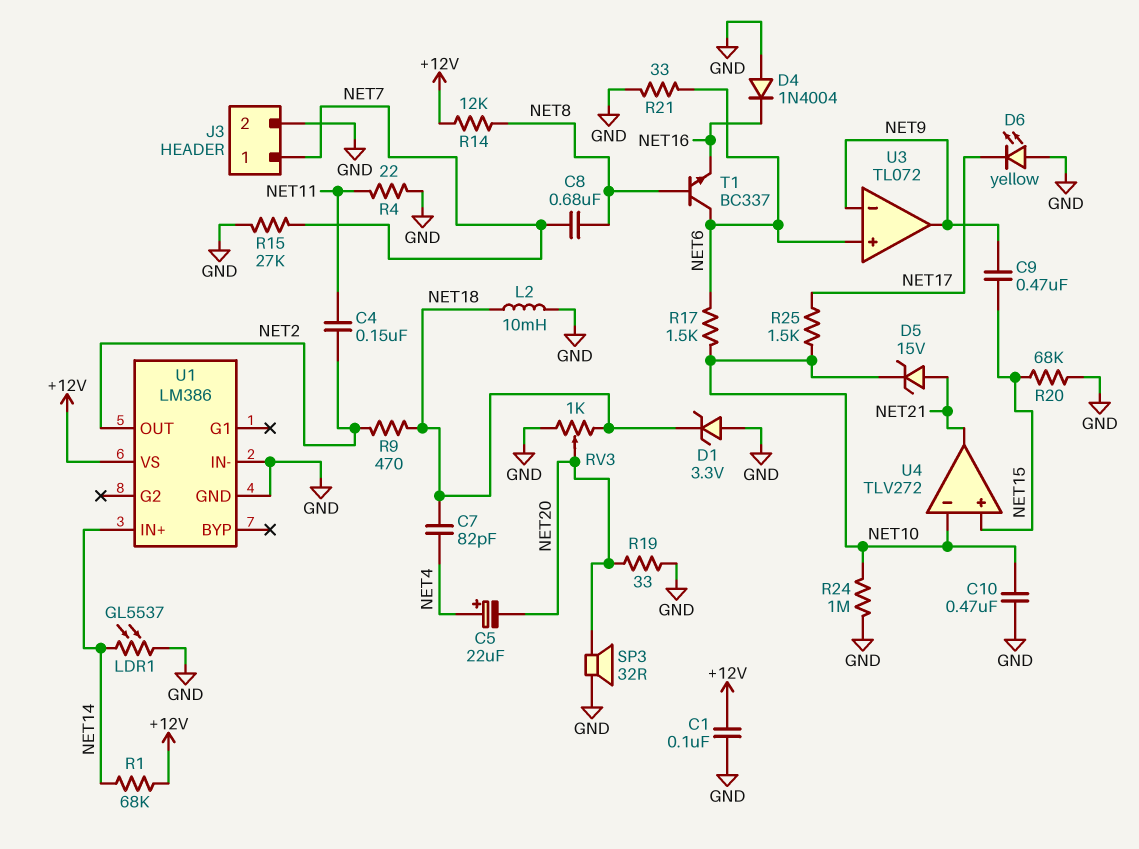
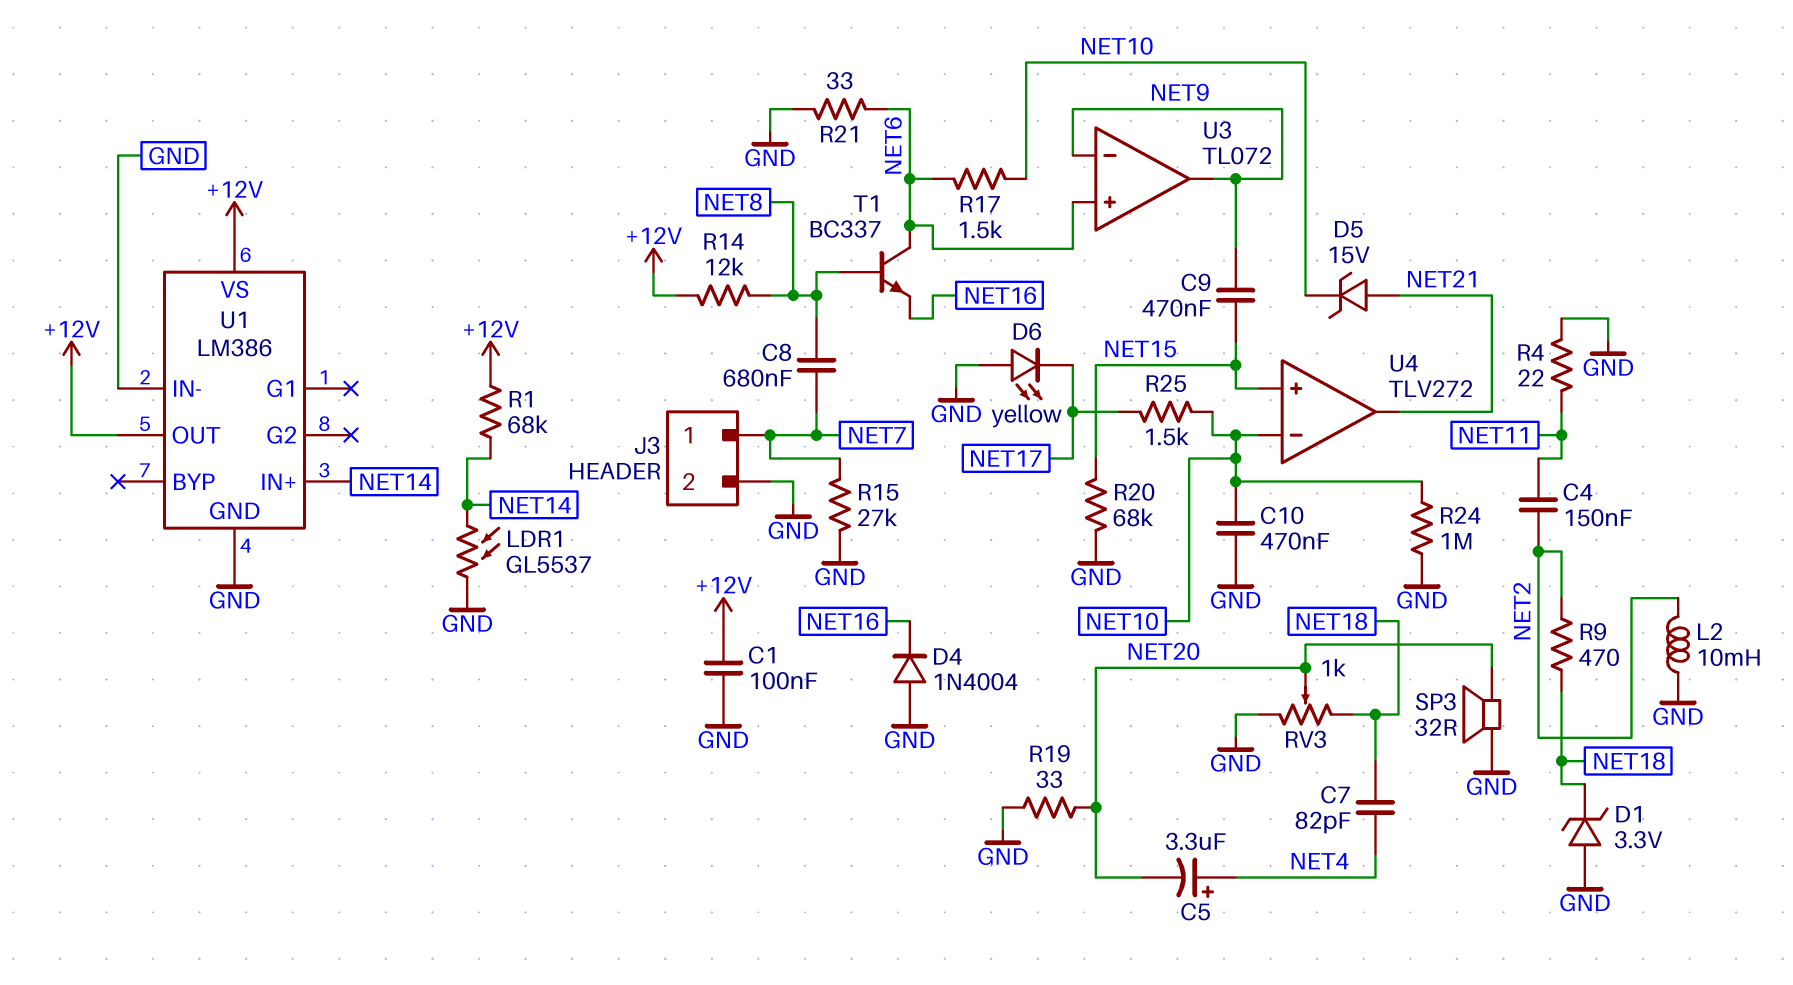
C5: 22uF (plus NET4, minus NET20) -> 3.3uF (plus NET4, minus NET20)
L2: 10mH (GND, NET18) -> 10mH (GND, NET2)
U1 pin OUT: NET2 -> +12V

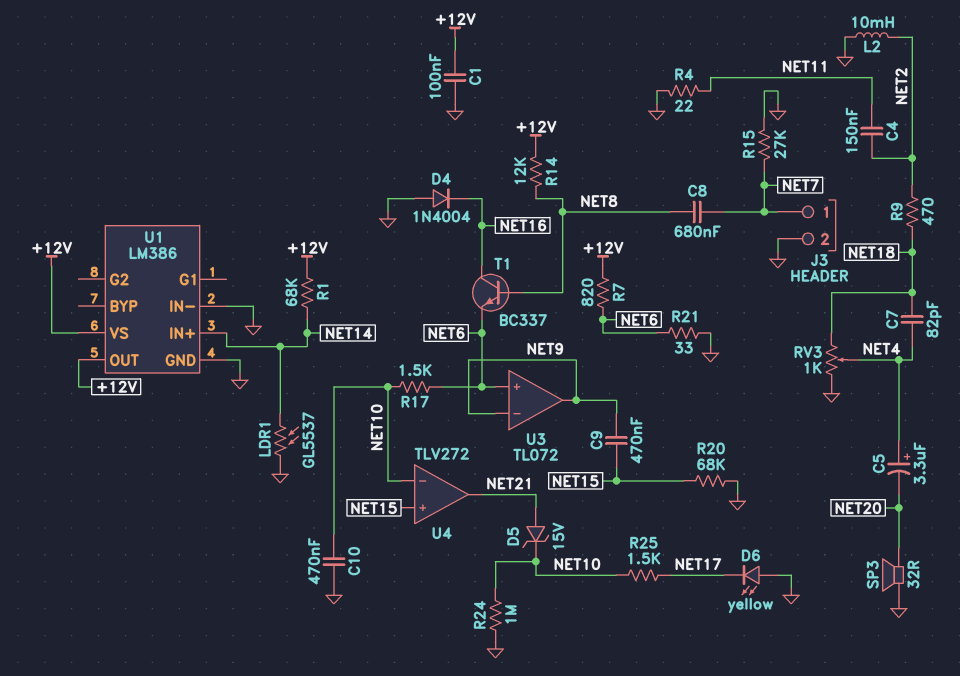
D1: zener 3.3V (A GND, K NET18) -> none
R7: none -> 820 (+12V, NET6)
R19: 33 (GND, NET20) -> none
RV3: 1k (GND, NET18, wiper NET20) -> 1k (GND, NET18, wiper NET4)
T1: NPN BC337 (B NET8, C NET6, E NET16) -> NPN BC337 (B NET8, C NET16, E NET6)

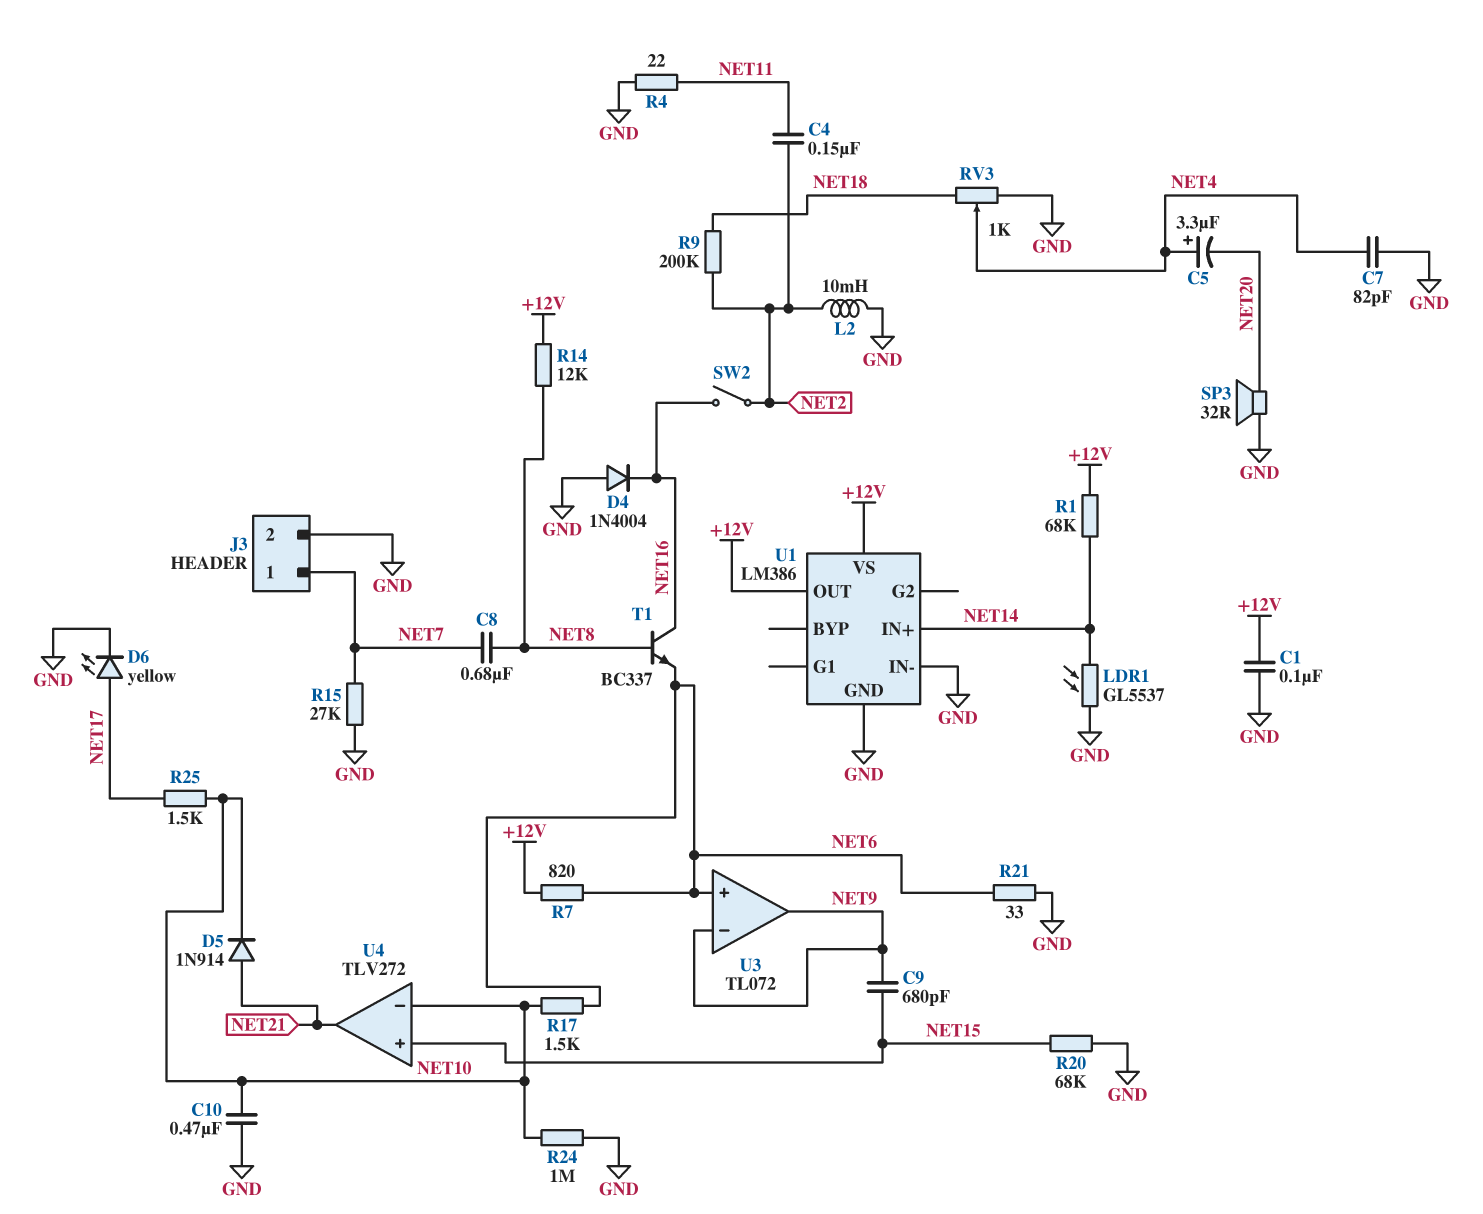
C7: 82pF (NET4, NET18) -> 82pF (GND, NET4)
C9: 470nF (NET9, NET15) -> 680pF (NET9, NET15)
D5: zener 15V (A NET21, K NET10) -> diode 1N914 (A NET21, K NET10)
D6: LED yellow (A GND, K NET17) -> LED yellow (A NET17, K GND)
R9: 470 (NET2, NET18) -> 200k (NET2, NET18)
SW2: none -> switch (NET2, NET16)

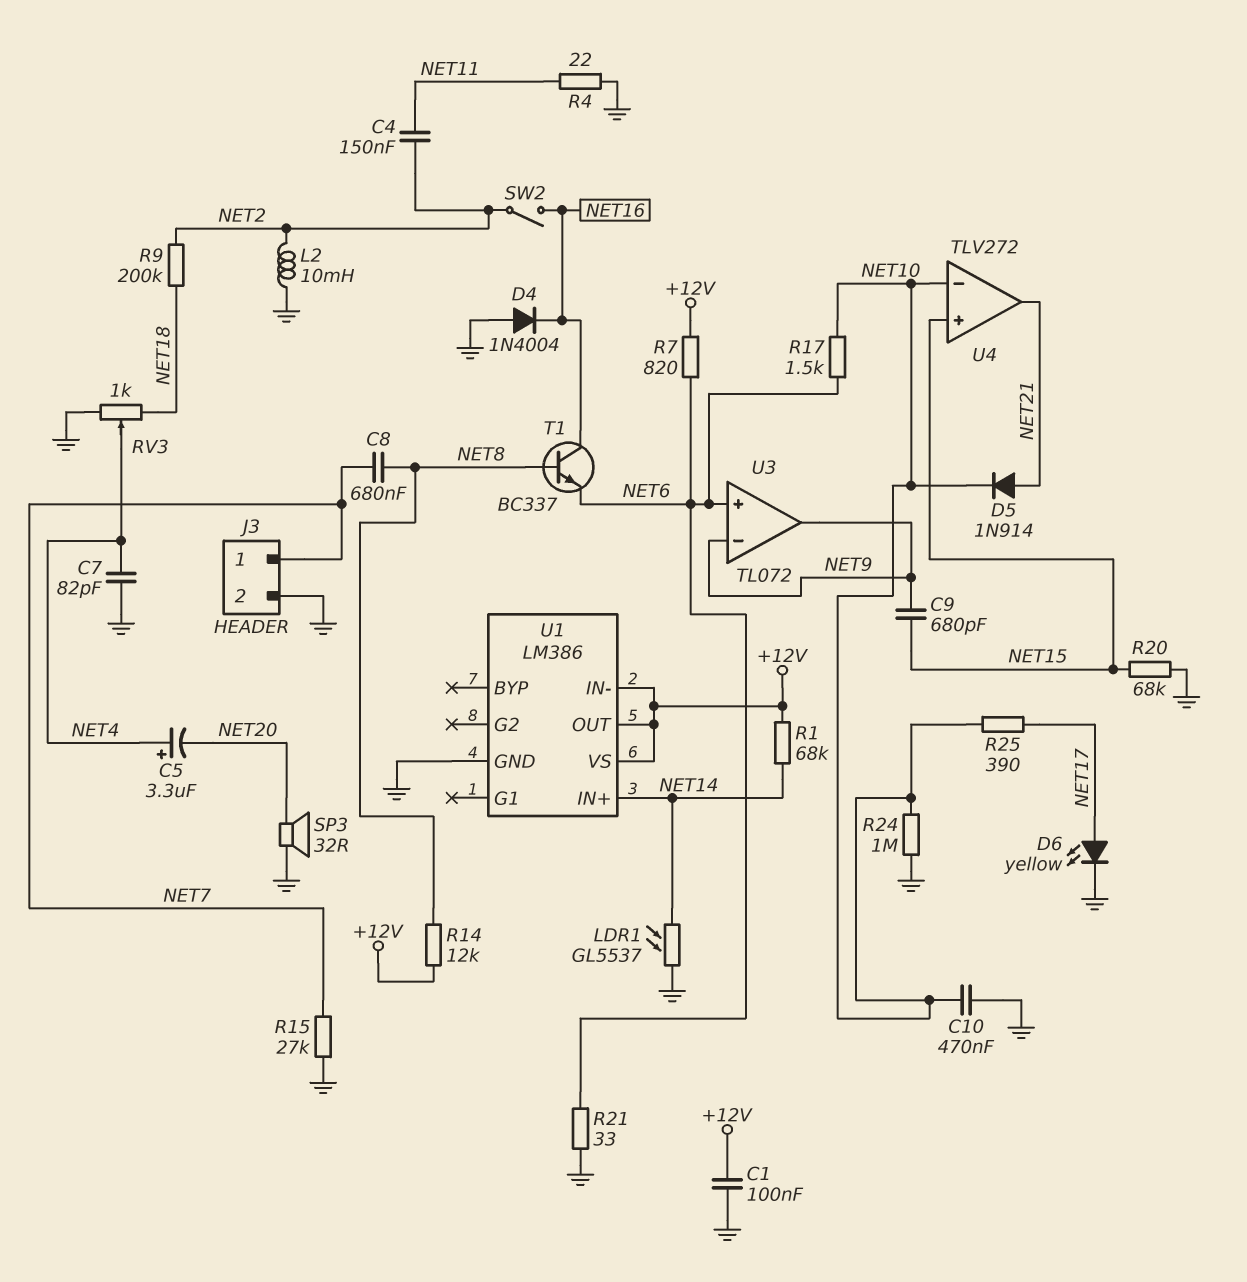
R25: 1.5k (NET10, NET17) -> 390 (NET10, NET17)
U1 pin IN-: GND -> +12V

